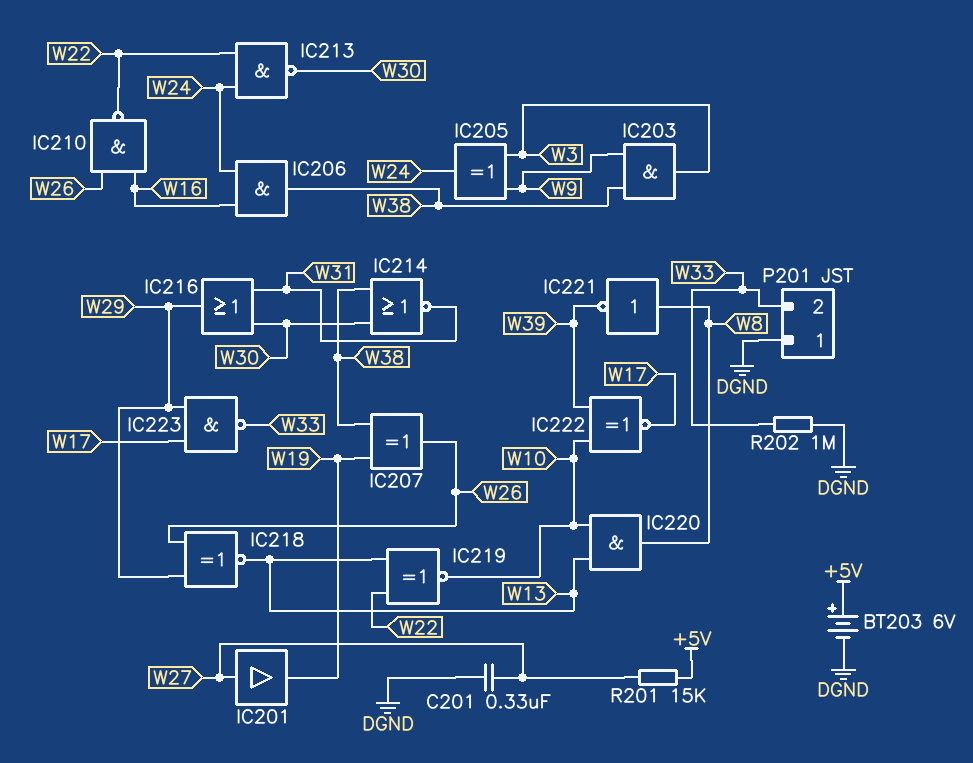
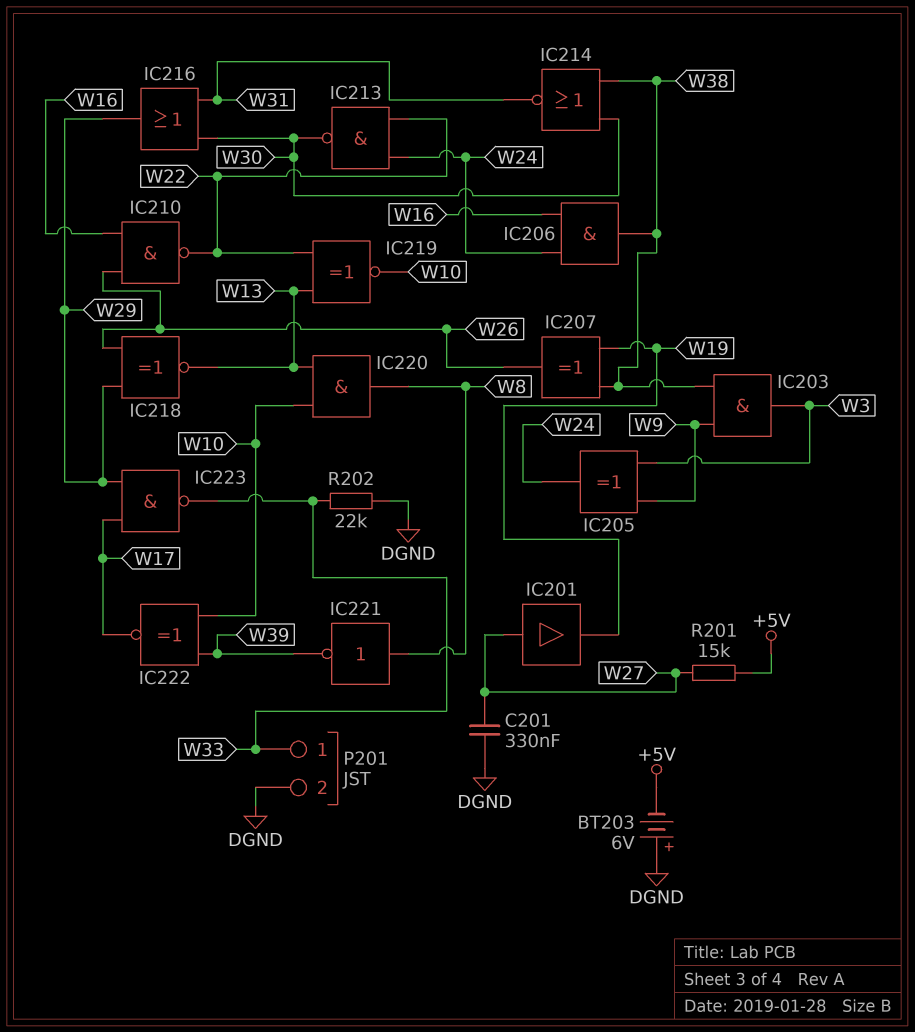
BT203: 6V (plus +5V, minus DGND) -> 6V (plus DGND, minus +5V)
P201 pin 1: DGND -> W33
P201 pin 2: W33 -> DGND
R202: 1M (DGND, W33) -> 22k (DGND, W33)

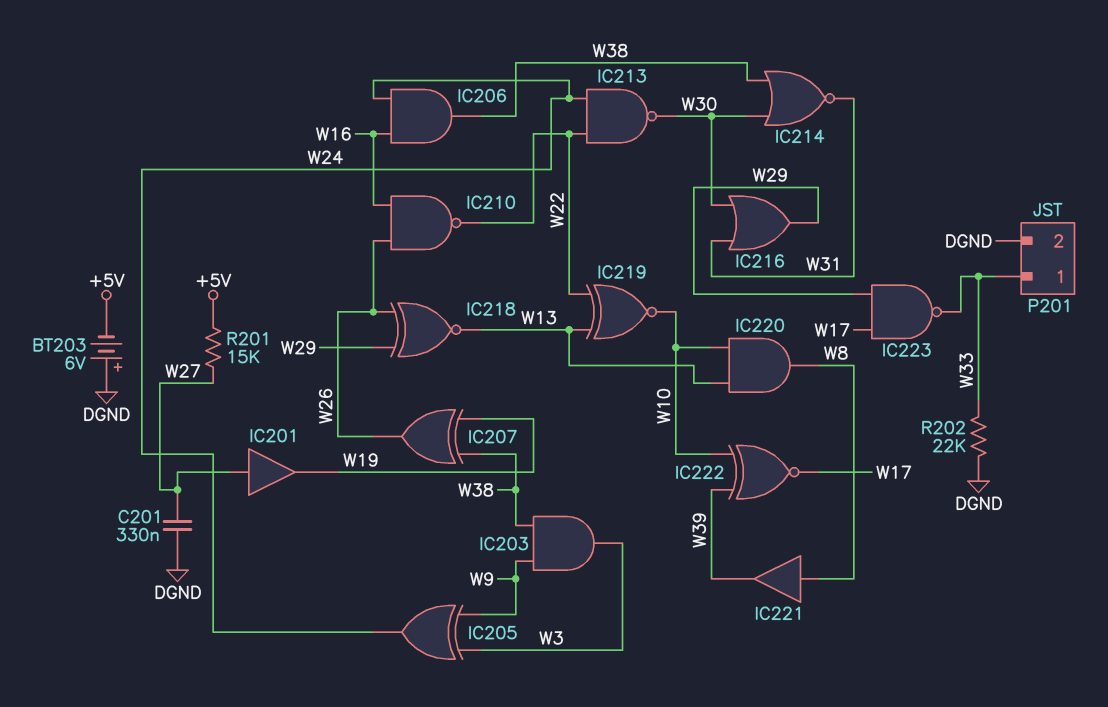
IC221: NOT (in W8, out W39) -> buffer (in W8, out W39)

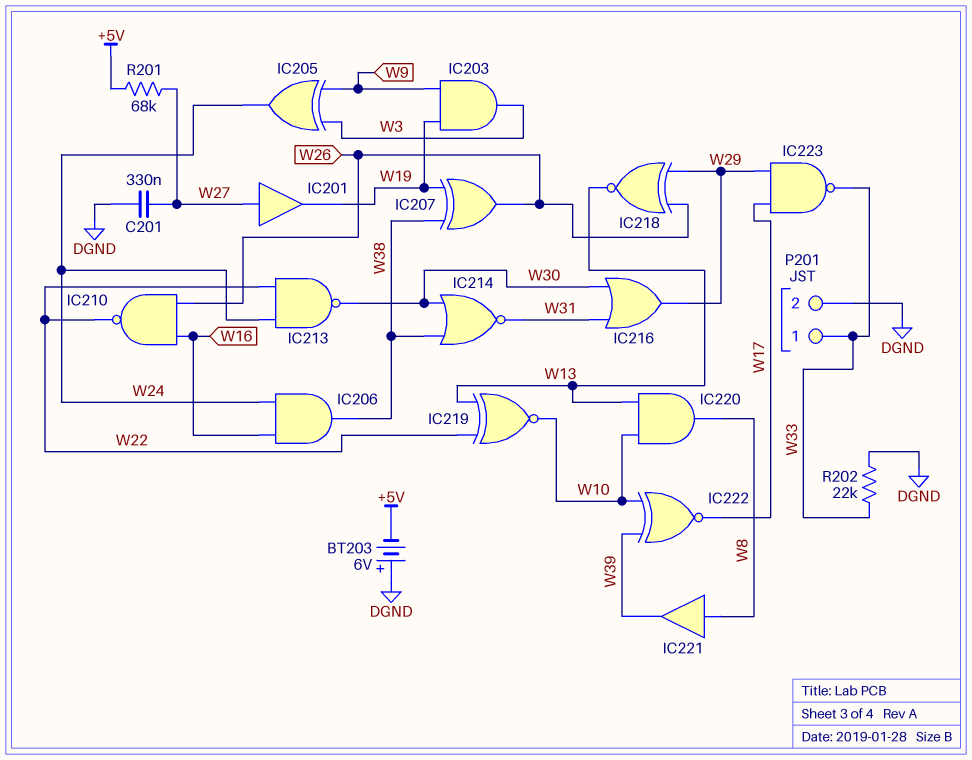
IC203: AND (in W9, in W38, out W3) -> AND (in W9, in W19, out W3)
R201: 15k (+5V, W27) -> 68k (+5V, W27)

